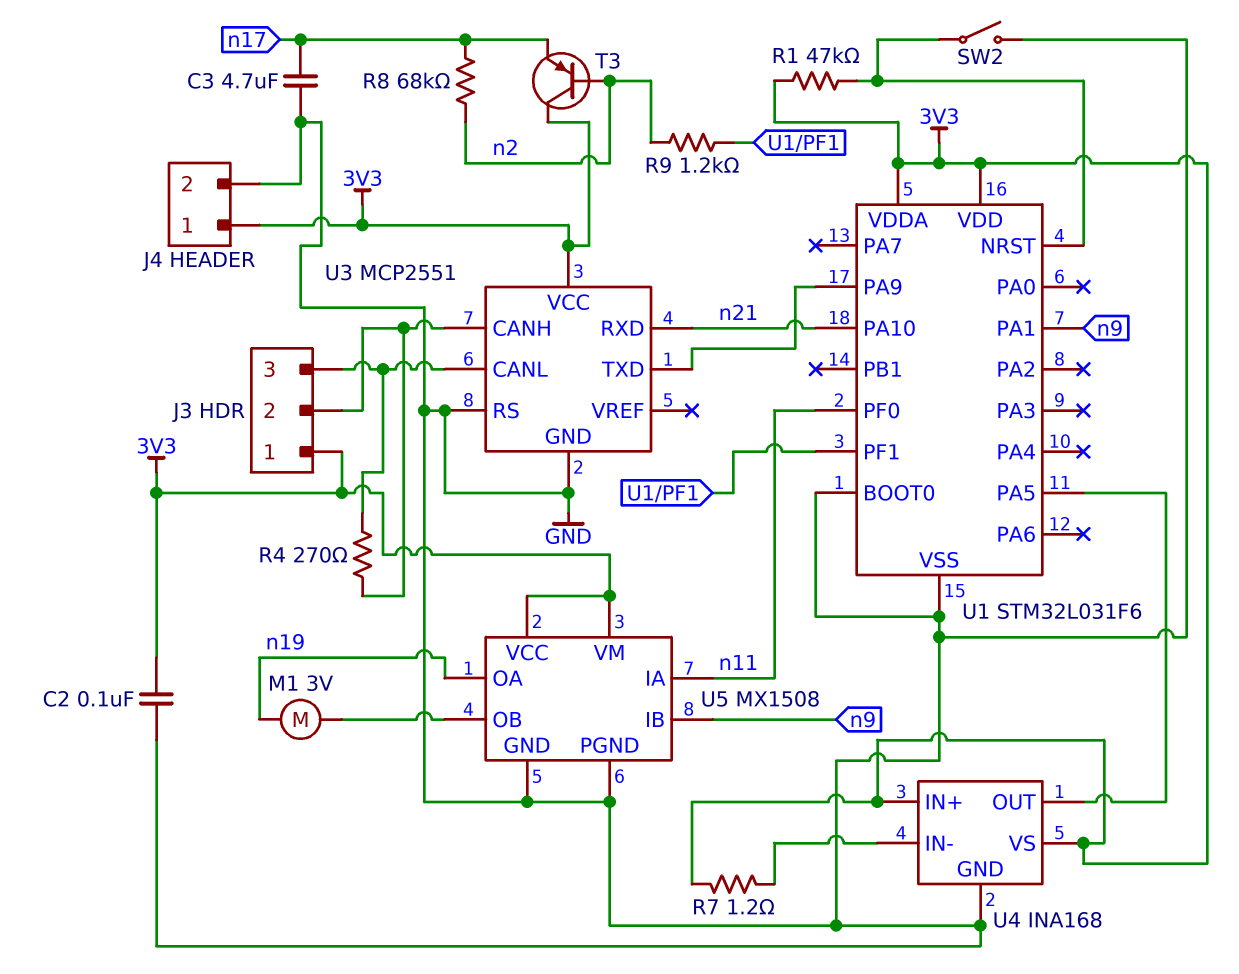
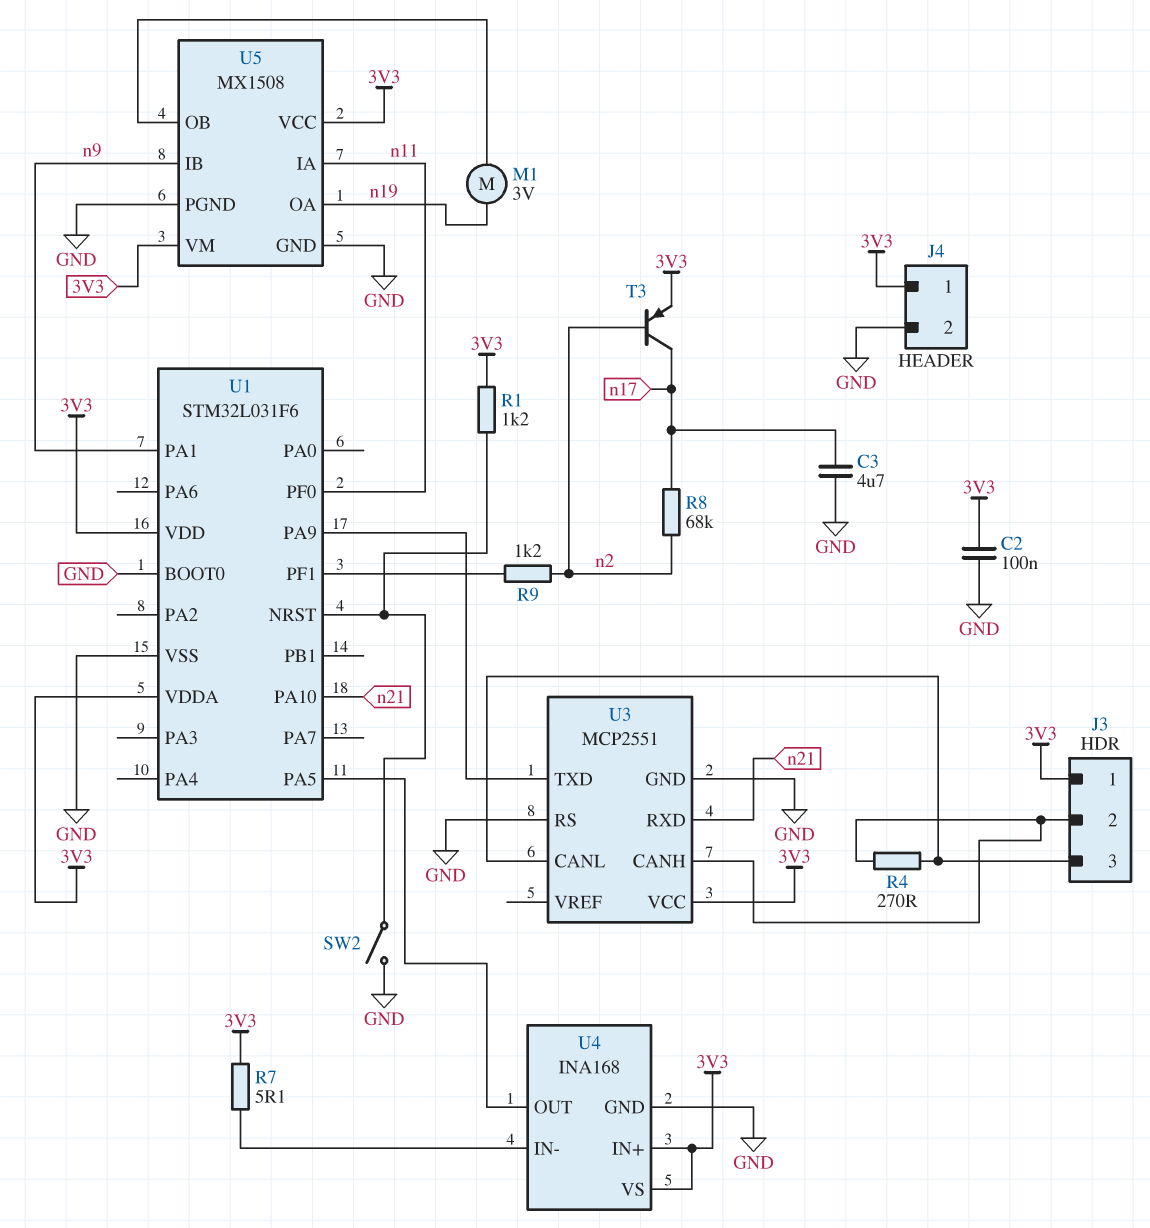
R1: 47k (3V3, U1/NRST) -> 1.2k (3V3, U1/NRST)
R7: 1.2 (3V3, U4/IN-) -> 5.1 (3V3, U4/IN-)
T3: PNP (B n2, C 3V3, E n17) -> PNP (B n2, C n17, E 3V3)

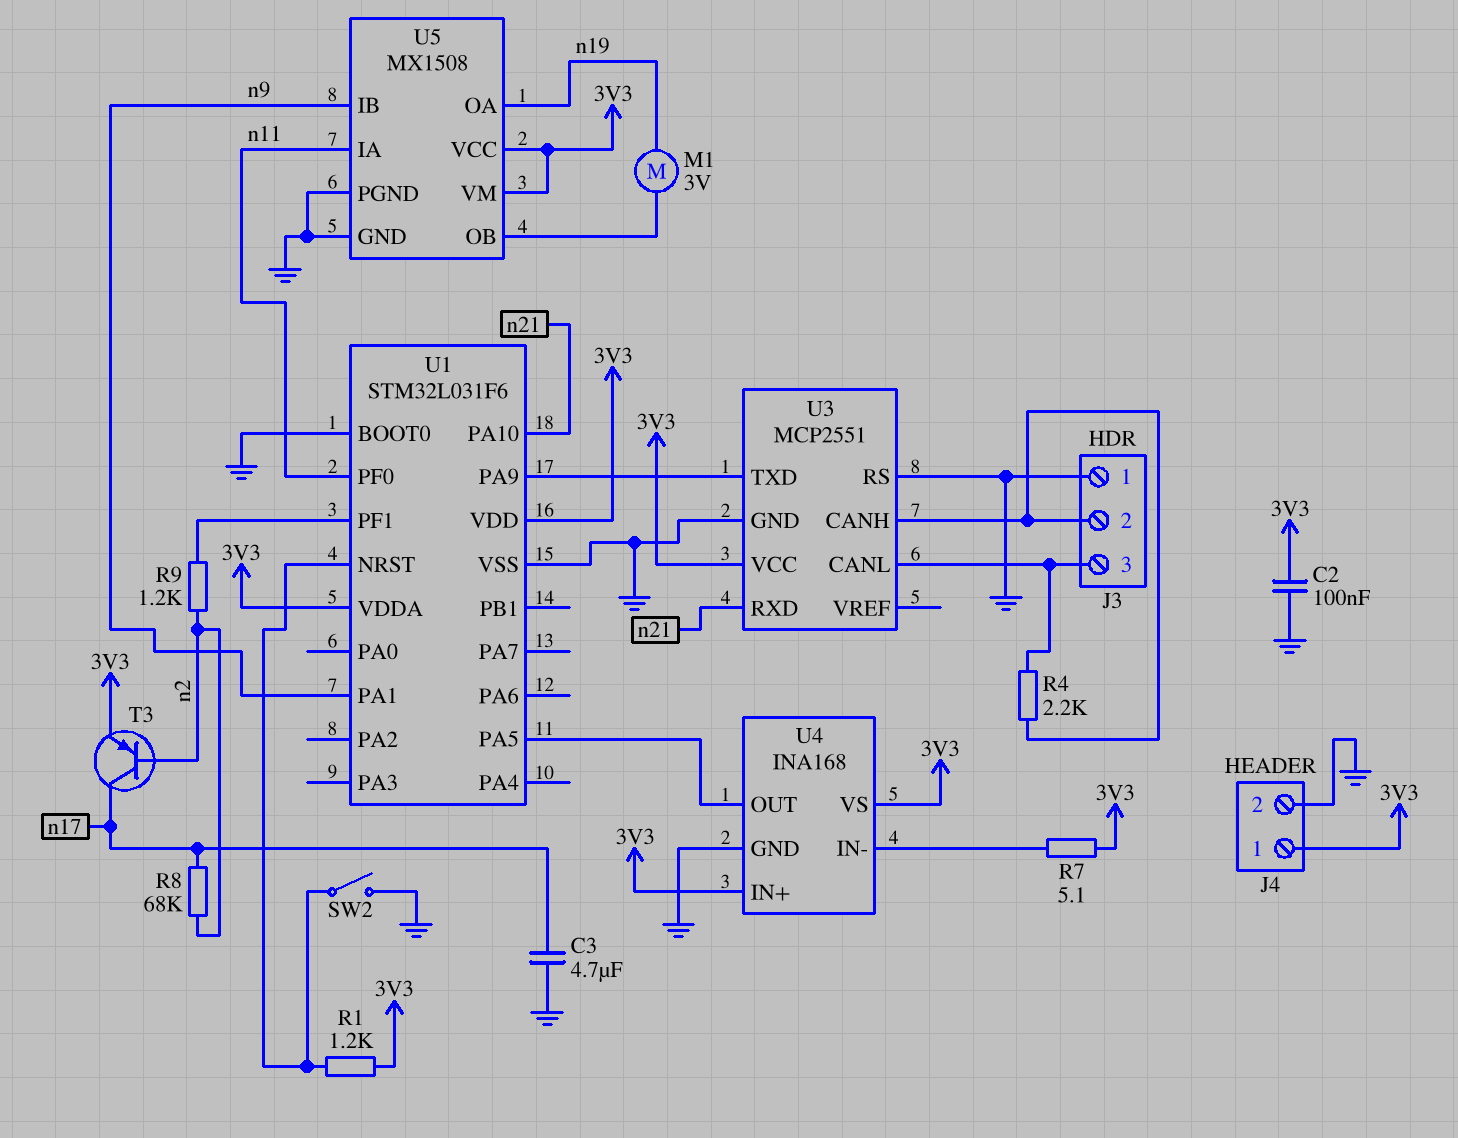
J3 pin 1: 3V3 -> GND
R4: 270 (J3/2, J3/3) -> 2.2k (J3/2, J3/3)

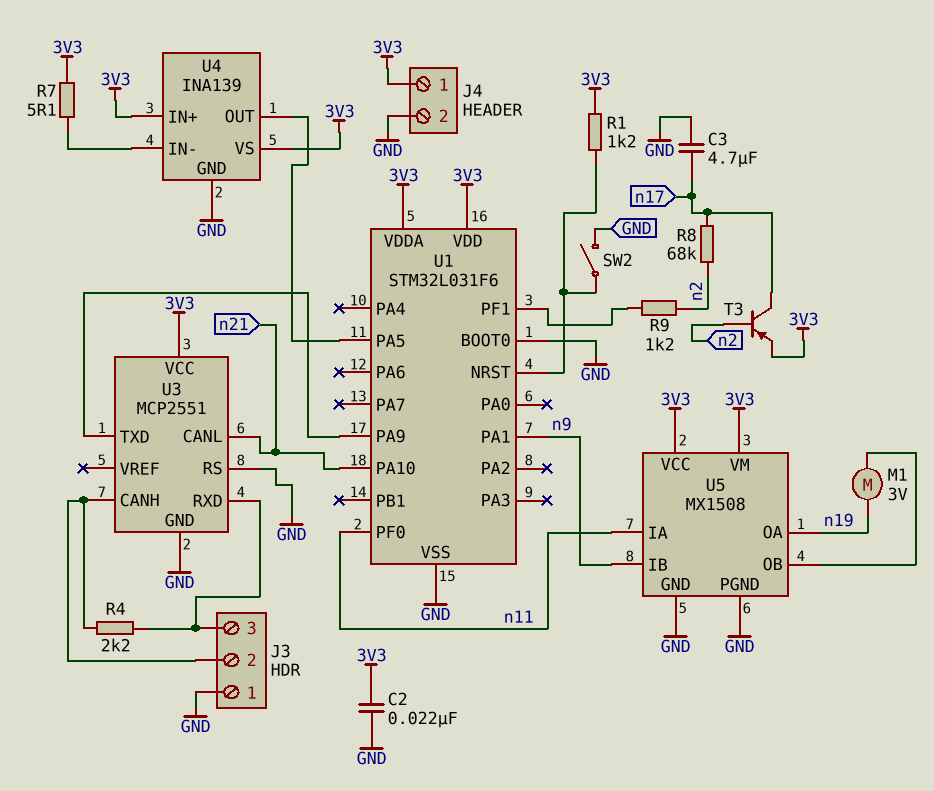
C2: 100nF (3V3, GND) -> 22nF (3V3, GND)
U3 pin CANL: J3/3 -> n21
U3 pin RXD: n21 -> J3/3
U4: INA168 -> INA139

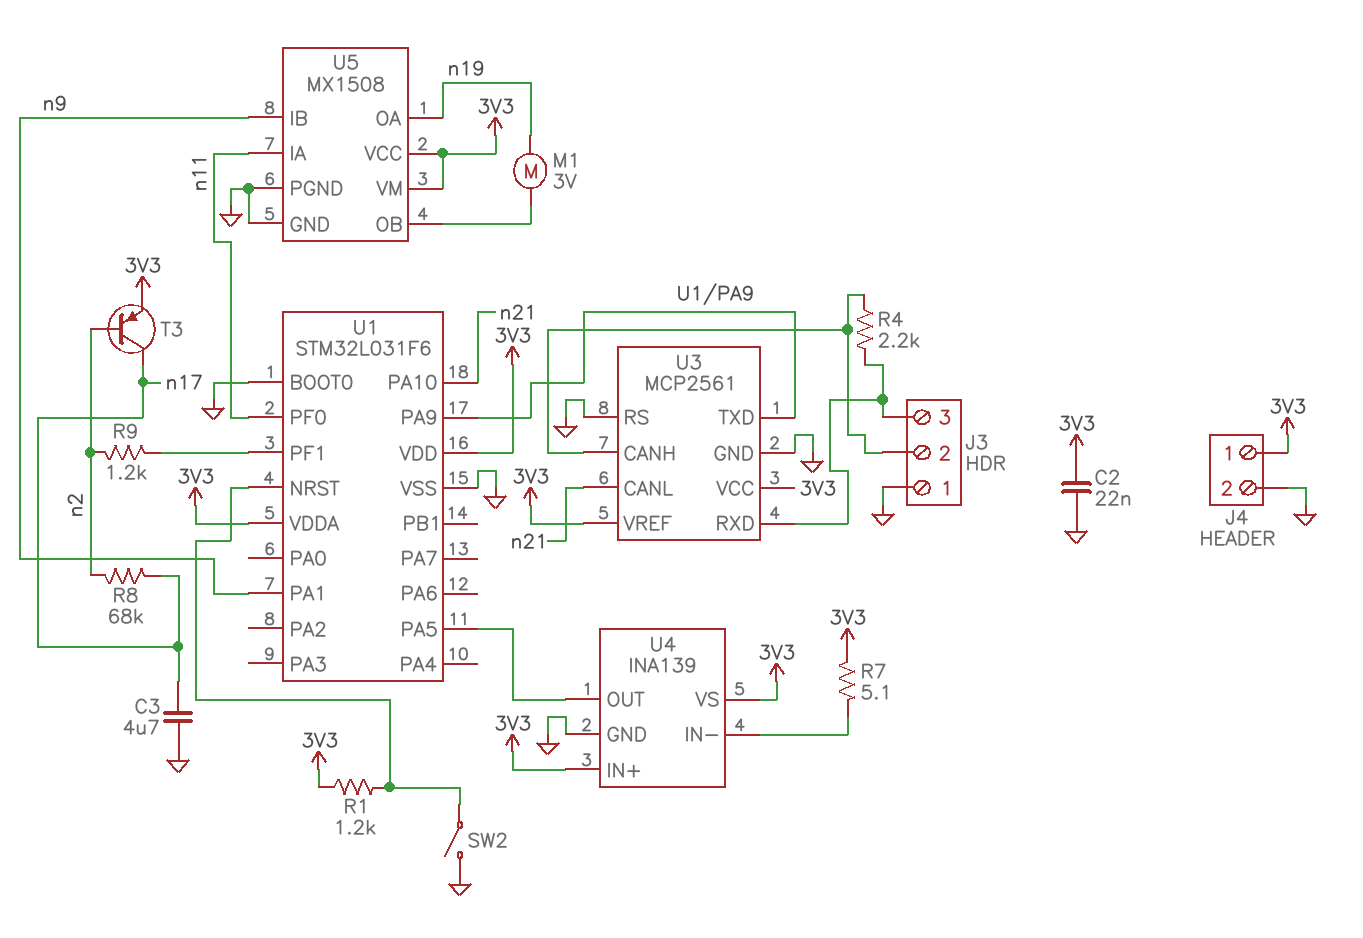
U3: MCP2551 -> MCP2561
U3 pin VREF: none -> 3V3

